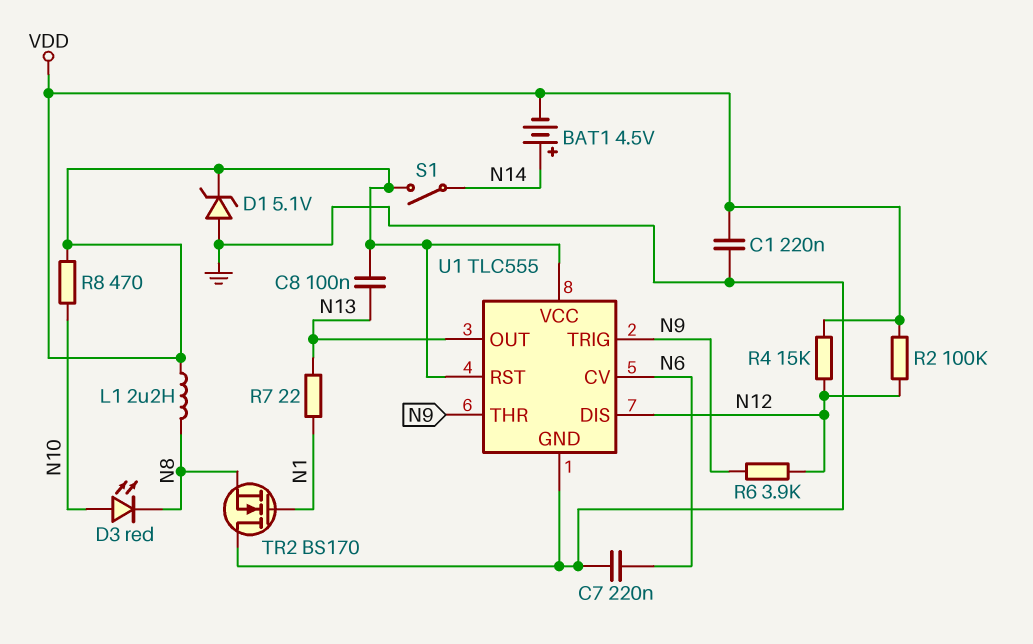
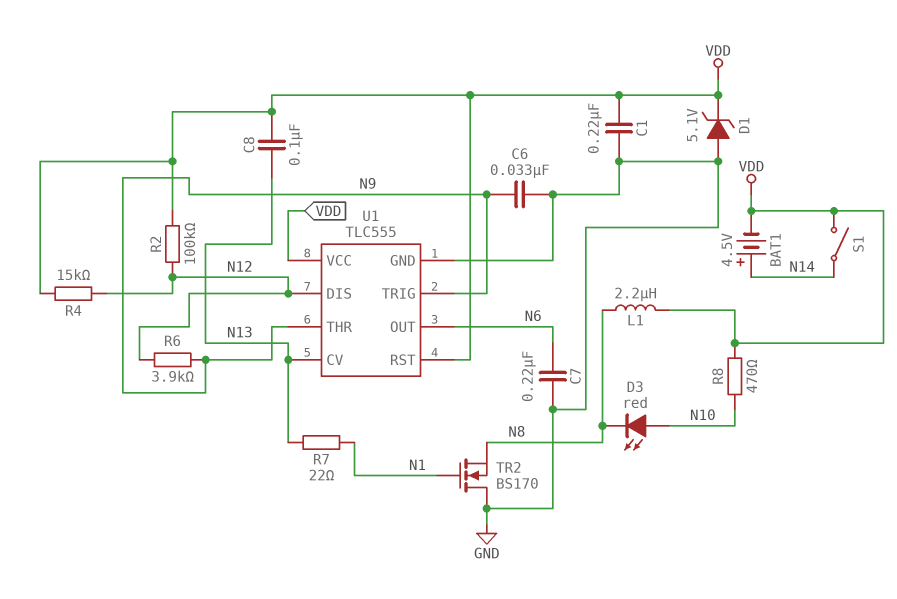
C6: none -> 33nF (GND, N9)
U1 pin CV: N6 -> N13
U1 pin OUT: N13 -> N6

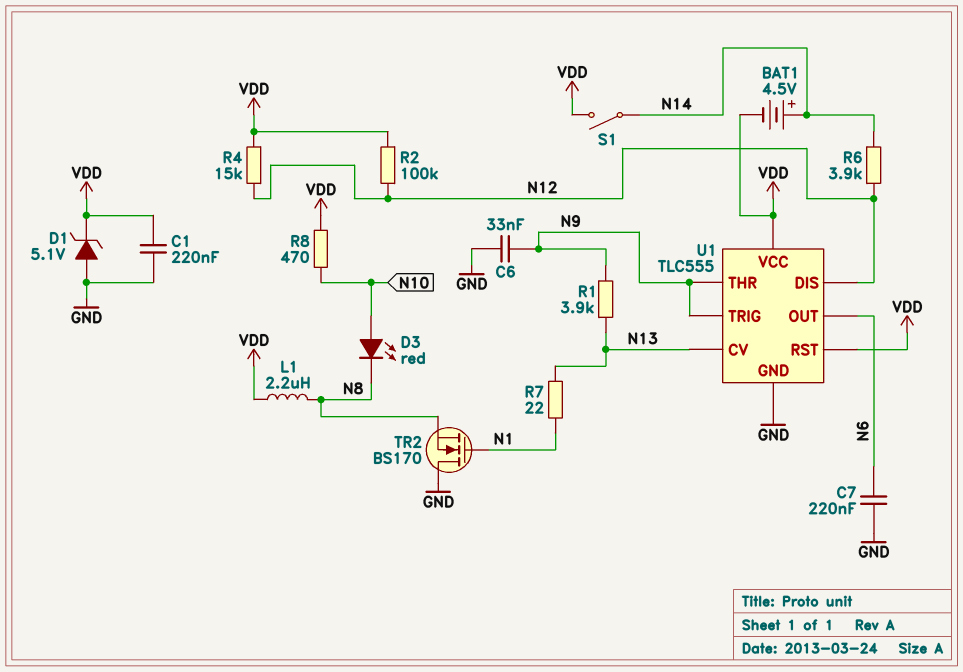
C8: 100nF (N13, VDD) -> none
R1: none -> 3.9k (N9, N13)
R6: 3.9k (N9, N12) -> 3.9k (N12, N14)

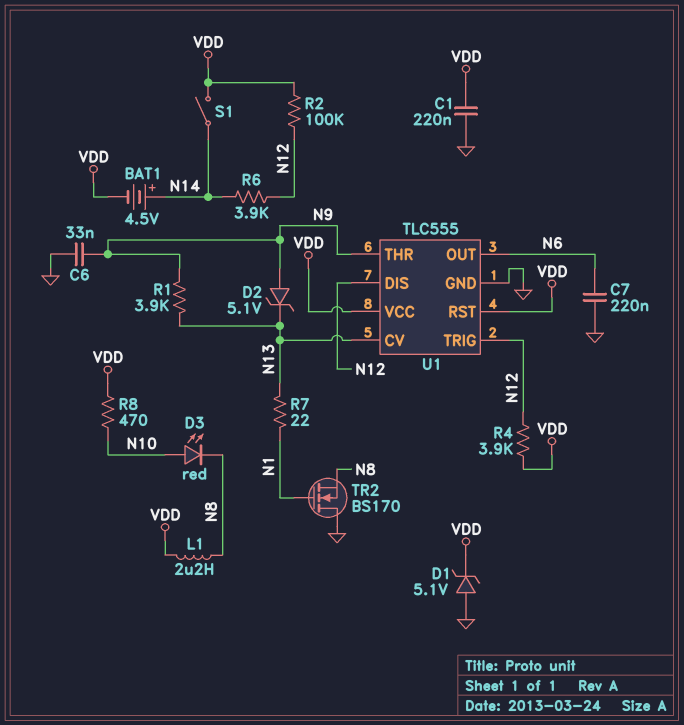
D2: none -> zener 5.1V (A N9, K N13)
R4: 15k (N12, VDD) -> 3.9k (N12, VDD)
U1 pin TRIG: N9 -> N12

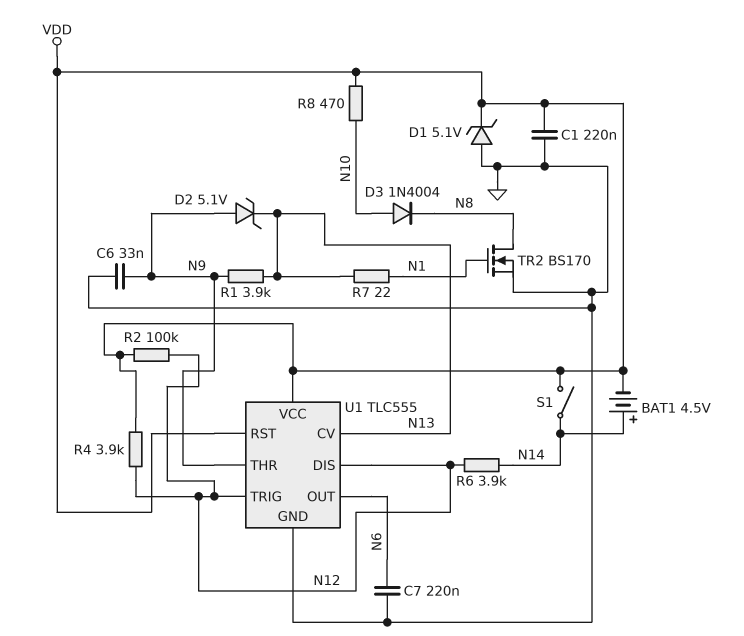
D3: LED red (A N10, K N8) -> diode 1N4004 (A N10, K N8)
L1: 2.2uH (N8, VDD) -> none
TR2: NMOS BS170 (G N1, D GND, S N8) -> NMOS BS170 (G N1, D N8, S GND)

